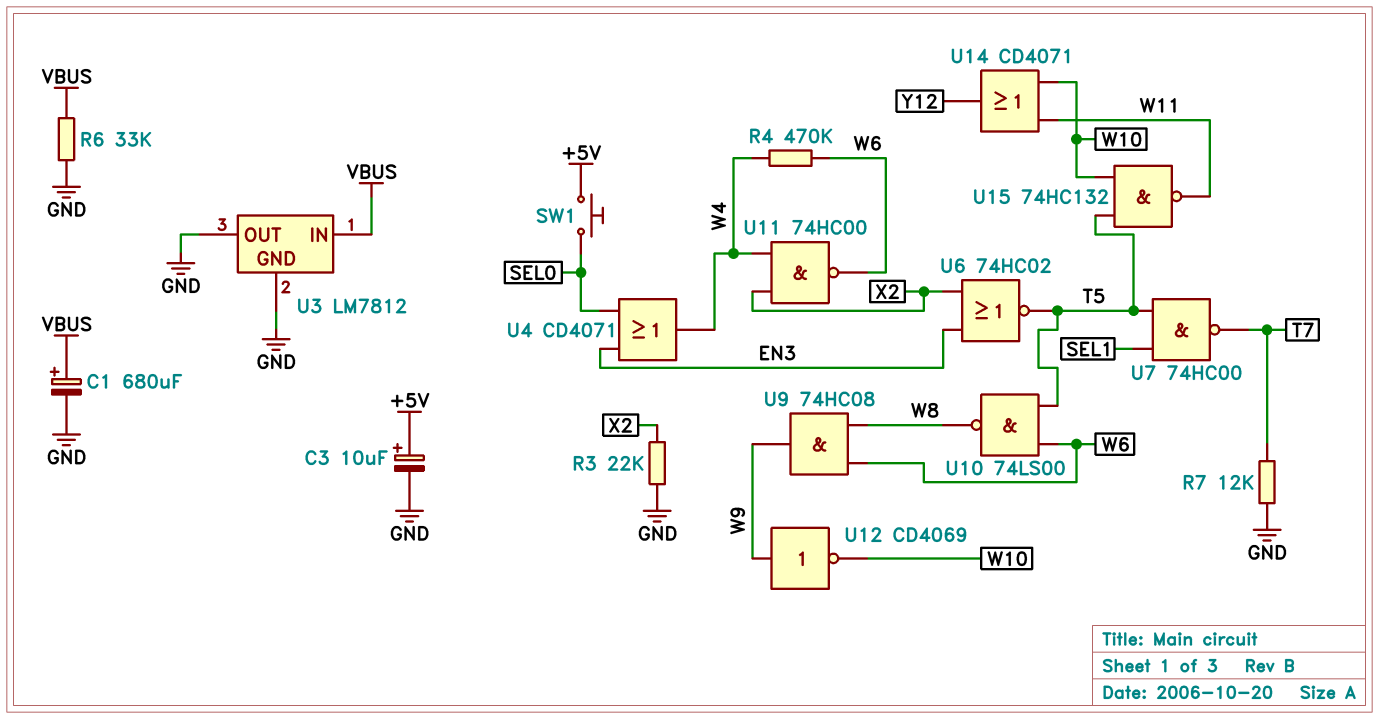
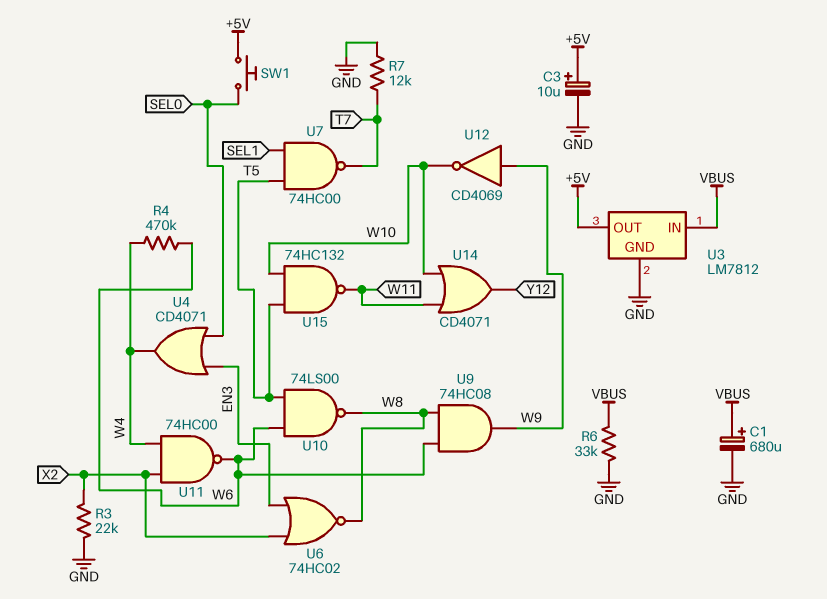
U3 pin OUT: GND -> +5V
U6: NOR 74HC02 (in EN3, in X2, out T5) -> NOR 74HC02 (in EN3, in X2, out W8)

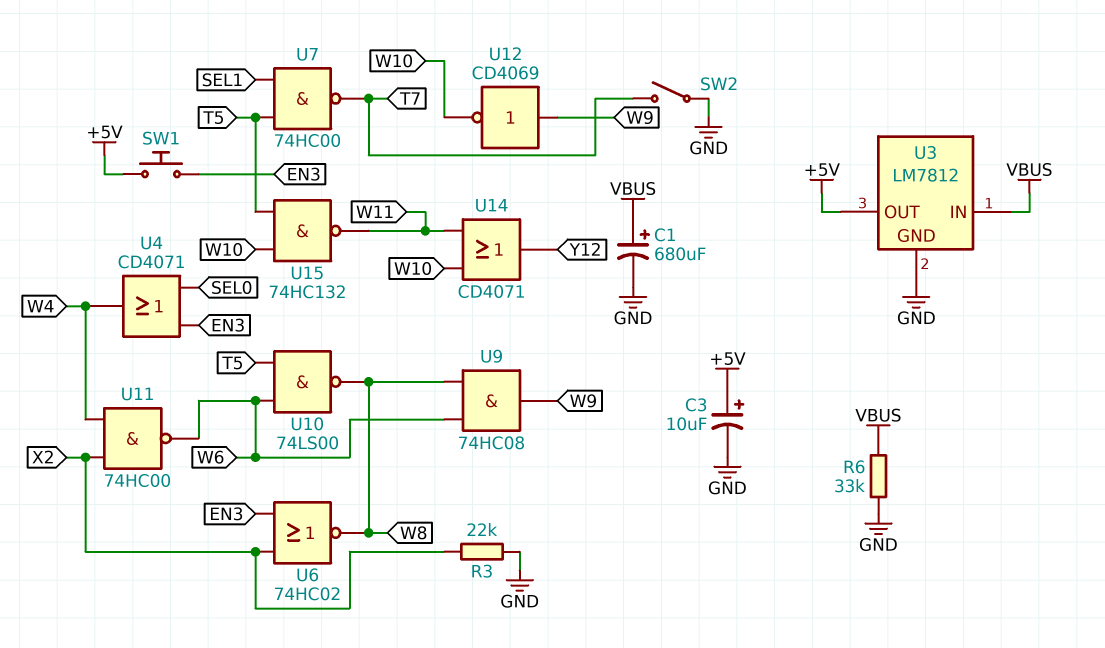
R4: 470k (W4, W6) -> none
R7: 12k (GND, T7) -> none
SW1: button (+5V, SEL0) -> button (+5V, EN3)
SW2: none -> switch (GND, T7)

